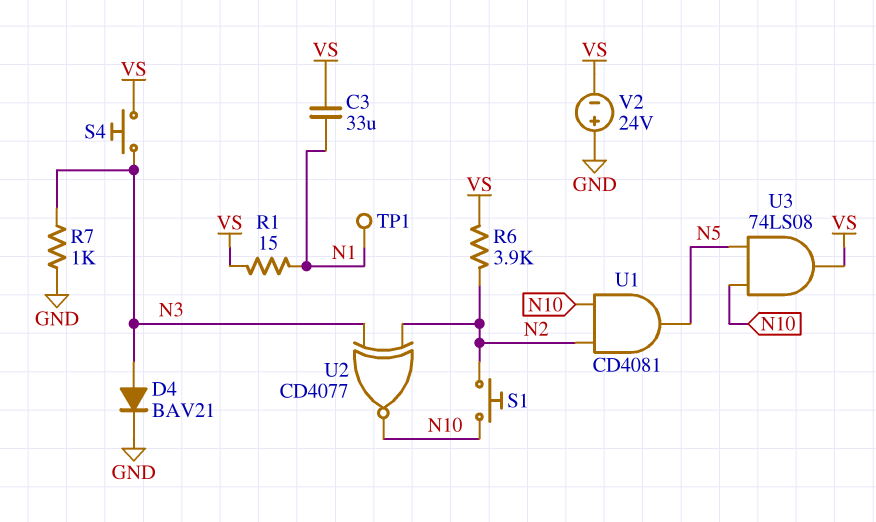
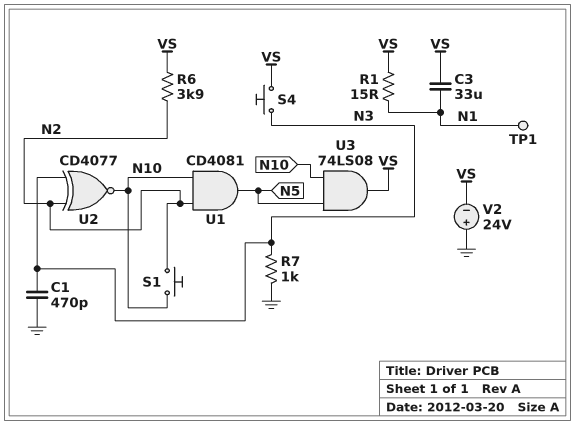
C1: none -> 470pF (GND, N3)
D4: diode BAV21 (A N3, K GND) -> none

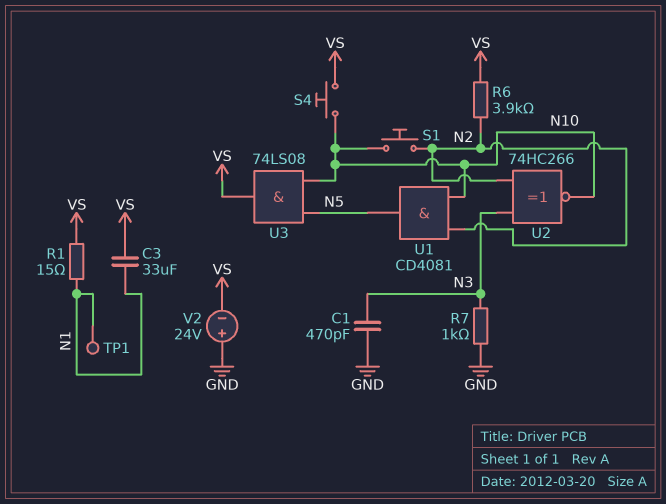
S4: button (N3, VS) -> button (N10, VS)
U2: XNOR CD4077 (in N2, in N3, out N10) -> XNOR 74HC266 (in N2, in N3, out N10)

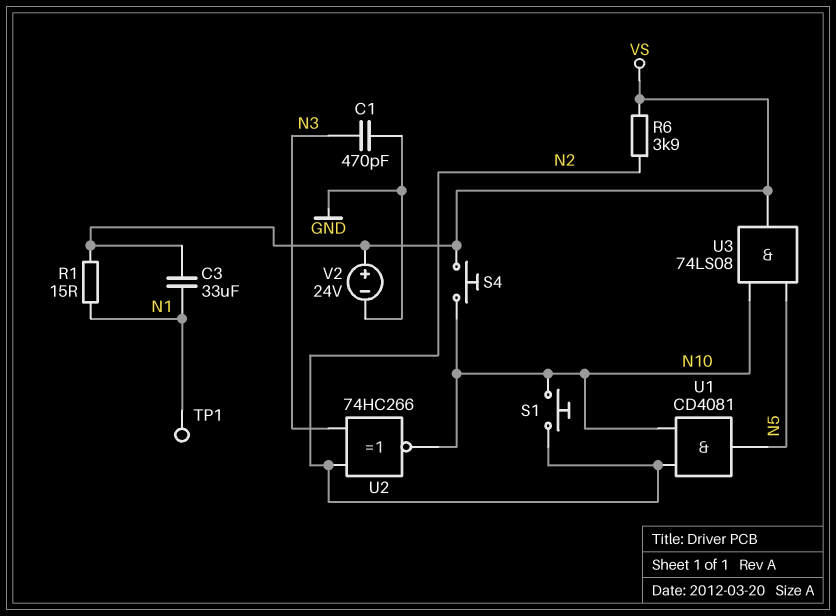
R7: 1k (GND, N3) -> none
V2: 24V (plus GND, minus VS) -> 24V (plus VS, minus GND)

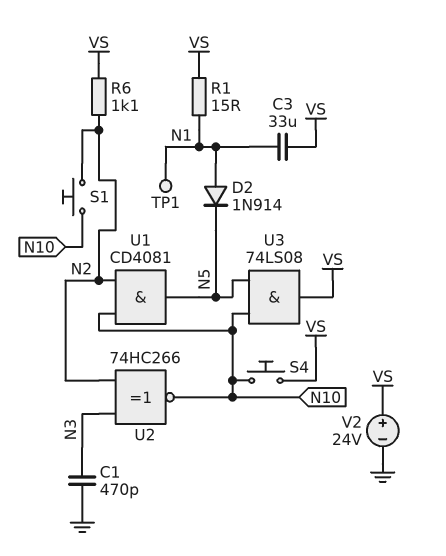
D2: none -> diode 1N914 (A N1, K N5)
R6: 3.9k (N2, VS) -> 1.1k (N2, VS)

